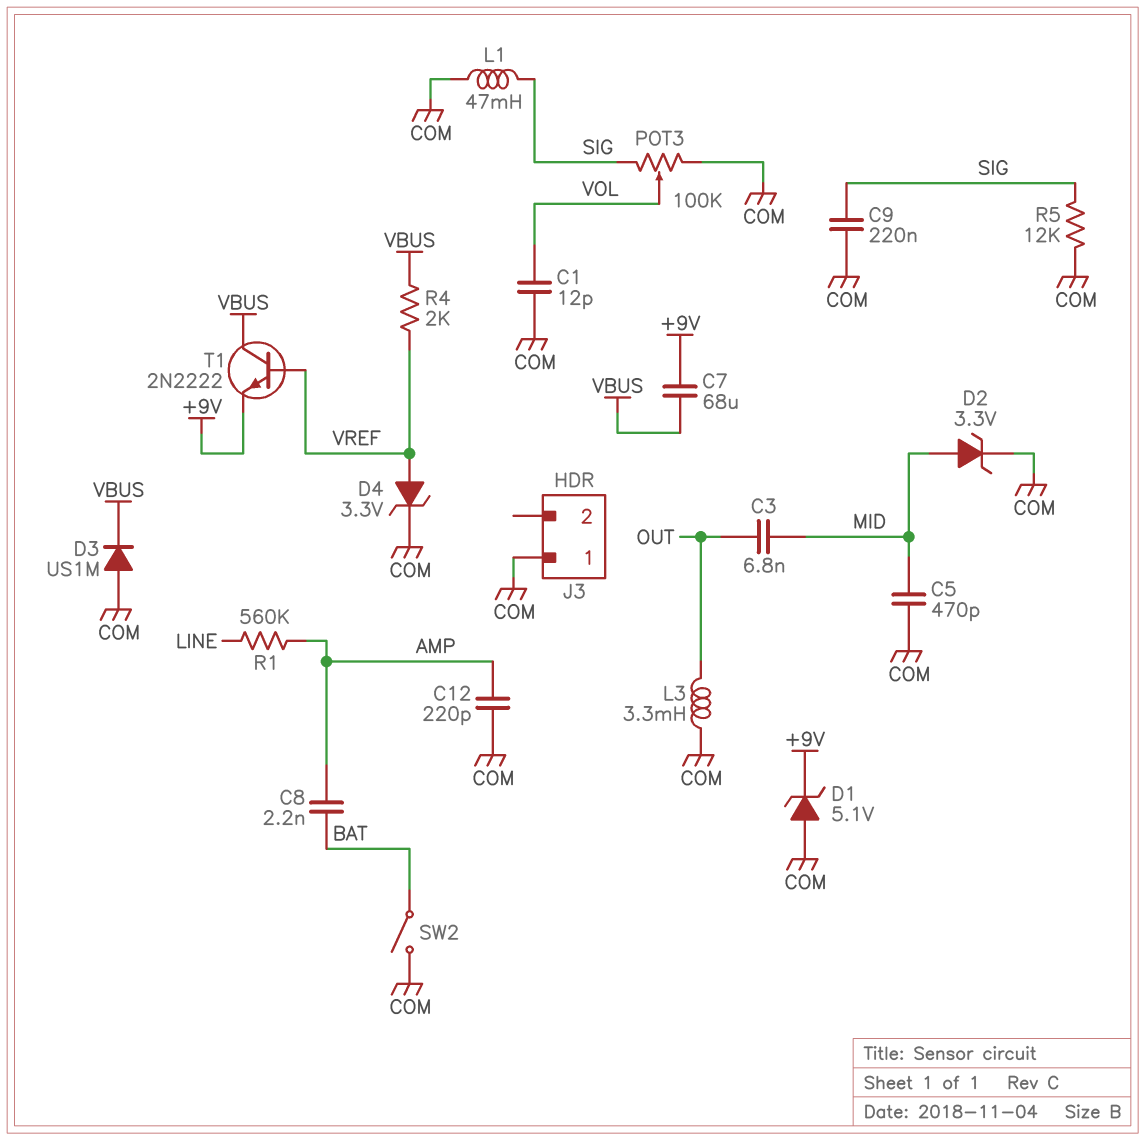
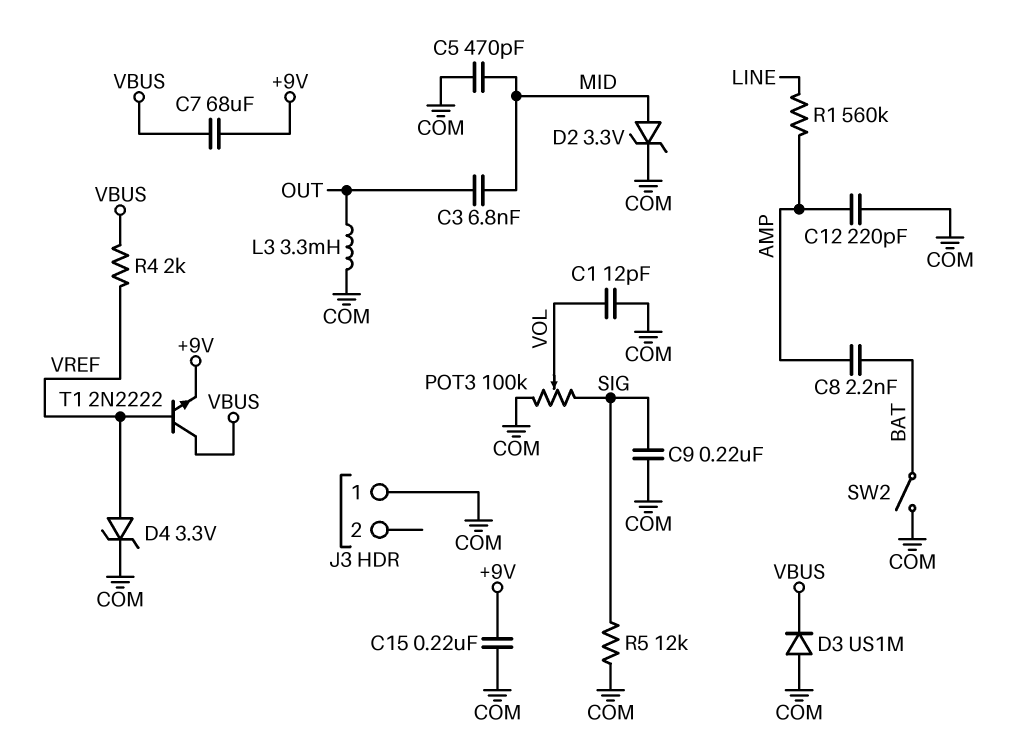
C15: none -> 220nF (+9V, COM)
D1: zener 5.1V (A COM, K +9V) -> none
L1: 47mH (COM, SIG) -> none

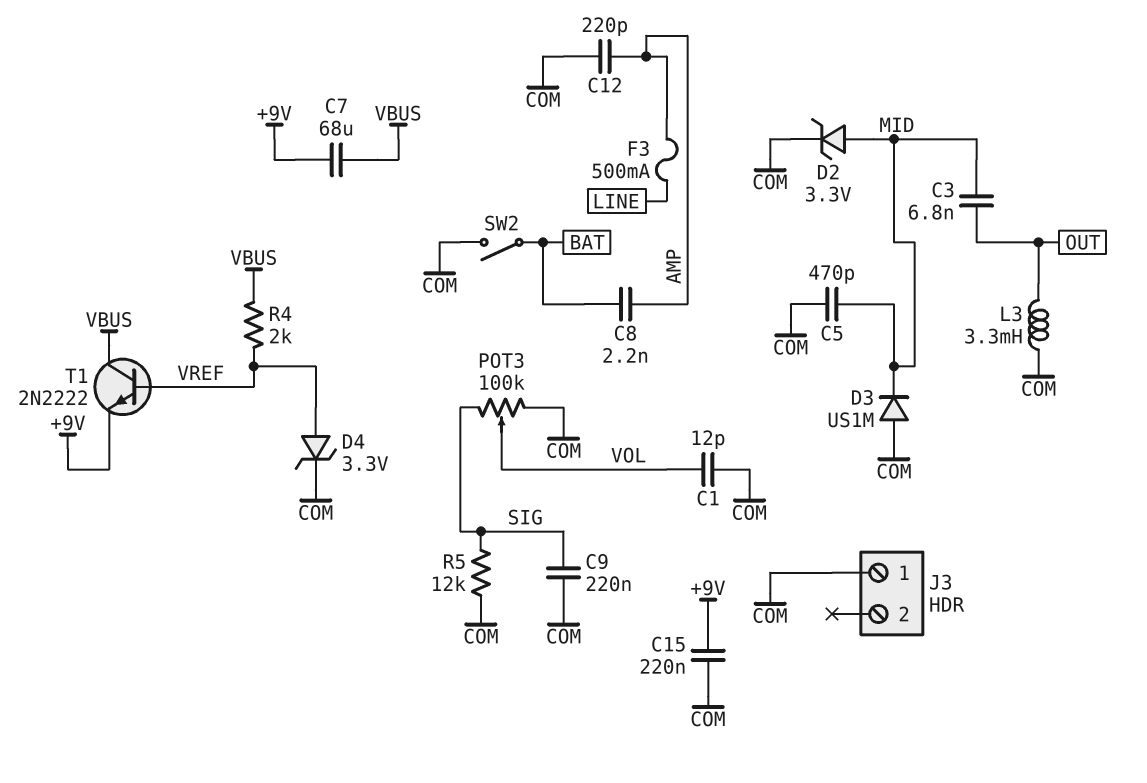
D3: diode US1M (A COM, K VBUS) -> diode US1M (A COM, K MID)
F3: none -> 500mA (AMP, LINE)
R1: 560k (AMP, LINE) -> none

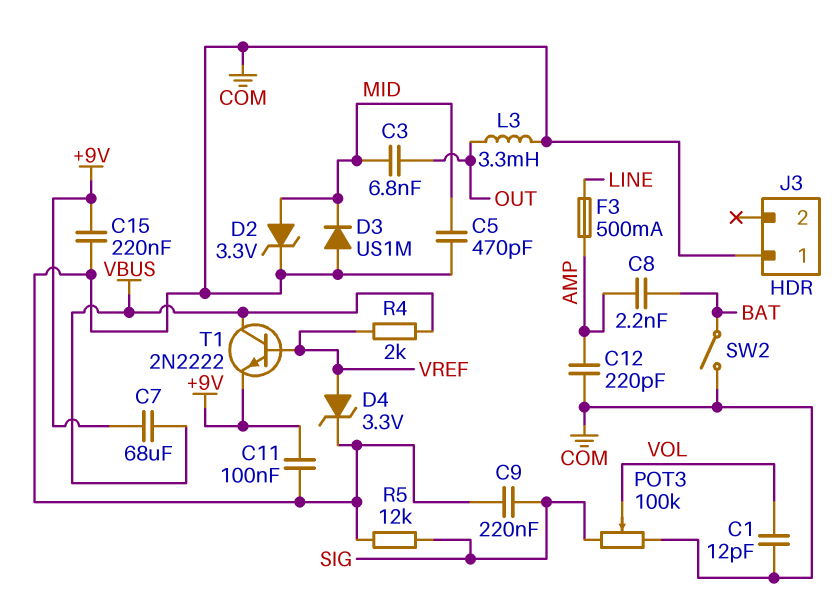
C11: none -> 100nF (+9V, COM)

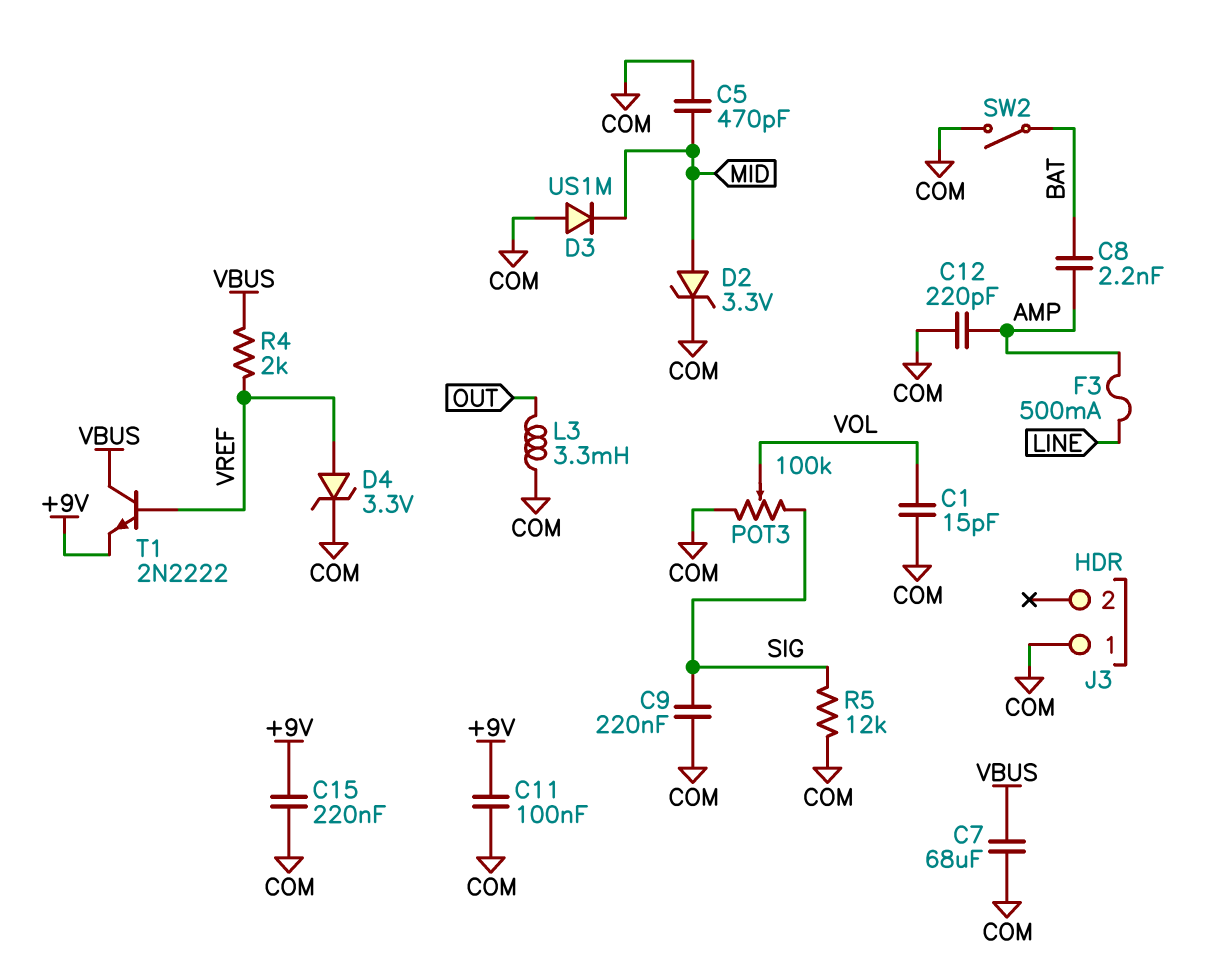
C1: 12pF (COM, VOL) -> 15pF (COM, VOL)
C3: 6.8nF (MID, OUT) -> none
C7: 68uF (+9V, VBUS) -> 68uF (COM, VBUS)

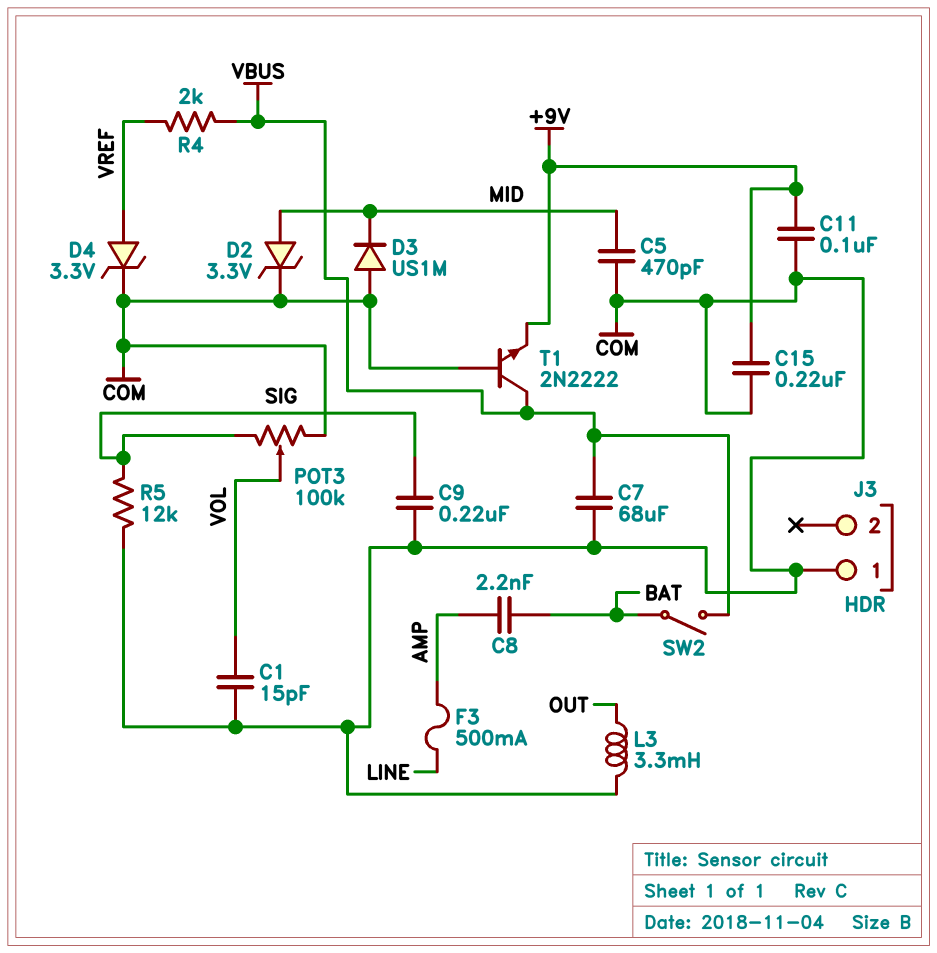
C12: 220pF (AMP, COM) -> none
SW2: switch (BAT, COM) -> switch (BAT, VBUS)
T1: NPN 2N2222 (B VREF, C VBUS, E +9V) -> NPN 2N2222 (B COM, C VBUS, E +9V)

